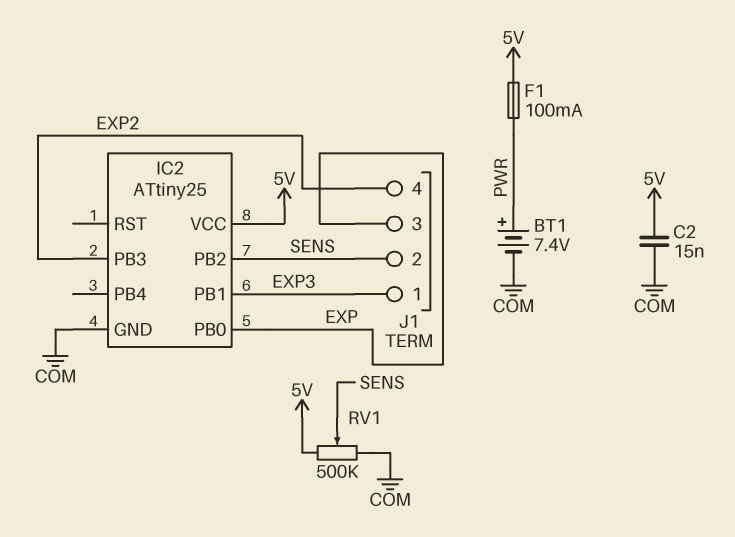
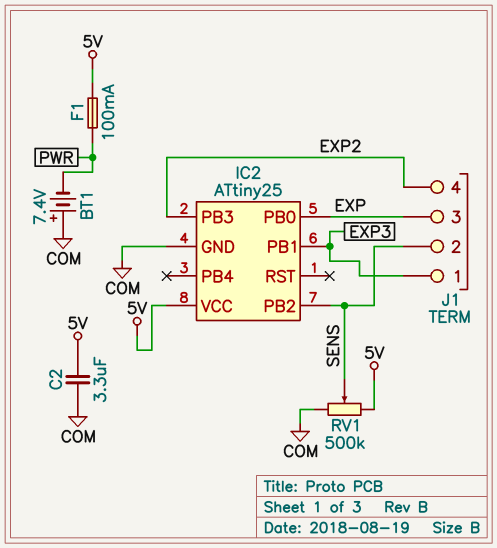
BT1: 7.4V (plus PWR, minus COM) -> 7.4V (plus COM, minus PWR)
C2: 15nF (5V, COM) -> 3.3uF (5V, COM)

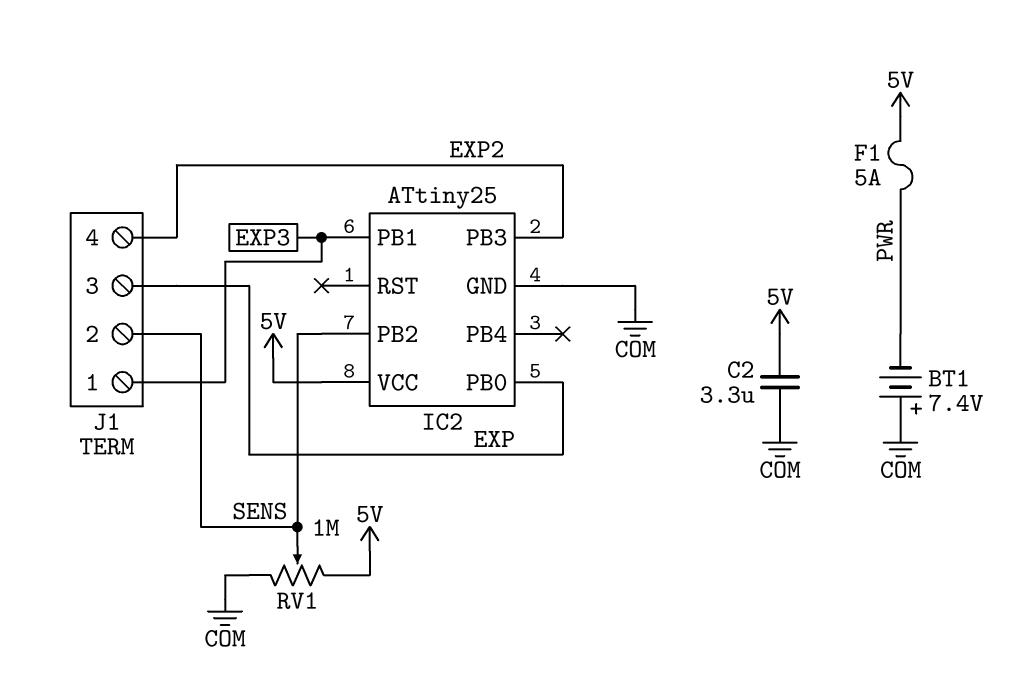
F1: 100mA (5V, PWR) -> 5A (5V, PWR)
RV1: 500k (5V, COM, wiper SENS) -> 1M (5V, COM, wiper SENS)

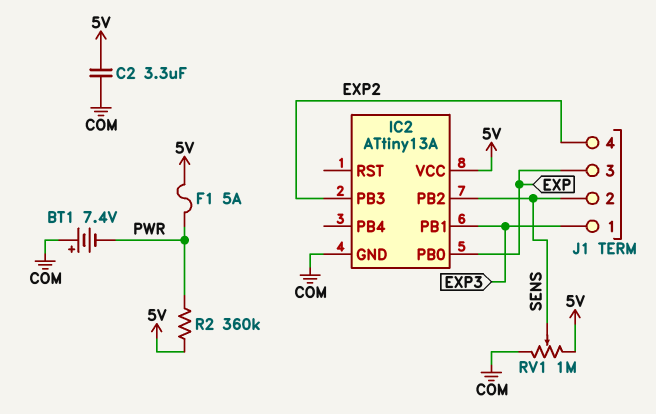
IC2: ATtiny25 -> ATtiny13A
R2: none -> 360k (5V, PWR)

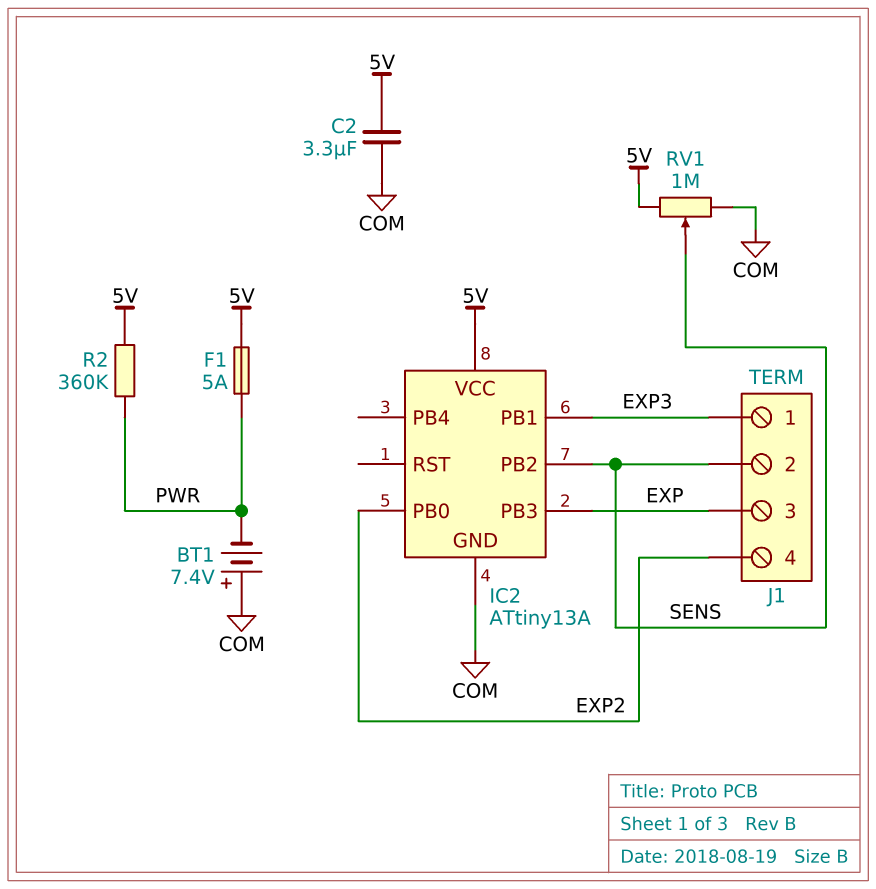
IC2 pin PB0: EXP -> EXP2
IC2 pin PB3: EXP2 -> EXP

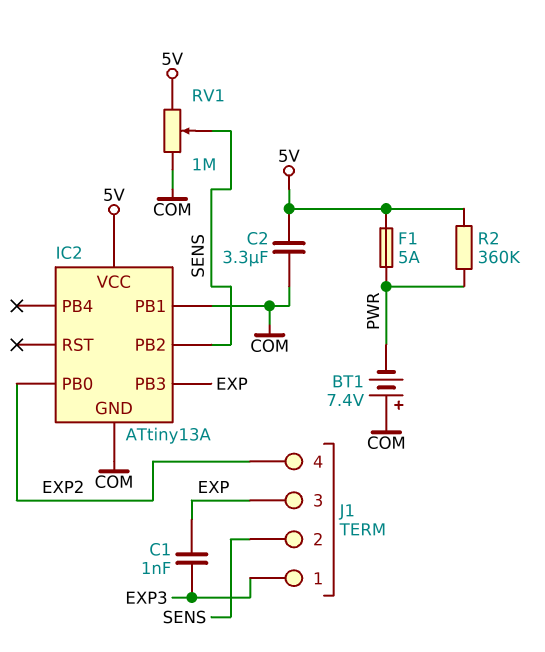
C1: none -> 1nF (EXP, EXP3)
IC2 pin PB1: EXP3 -> COM

